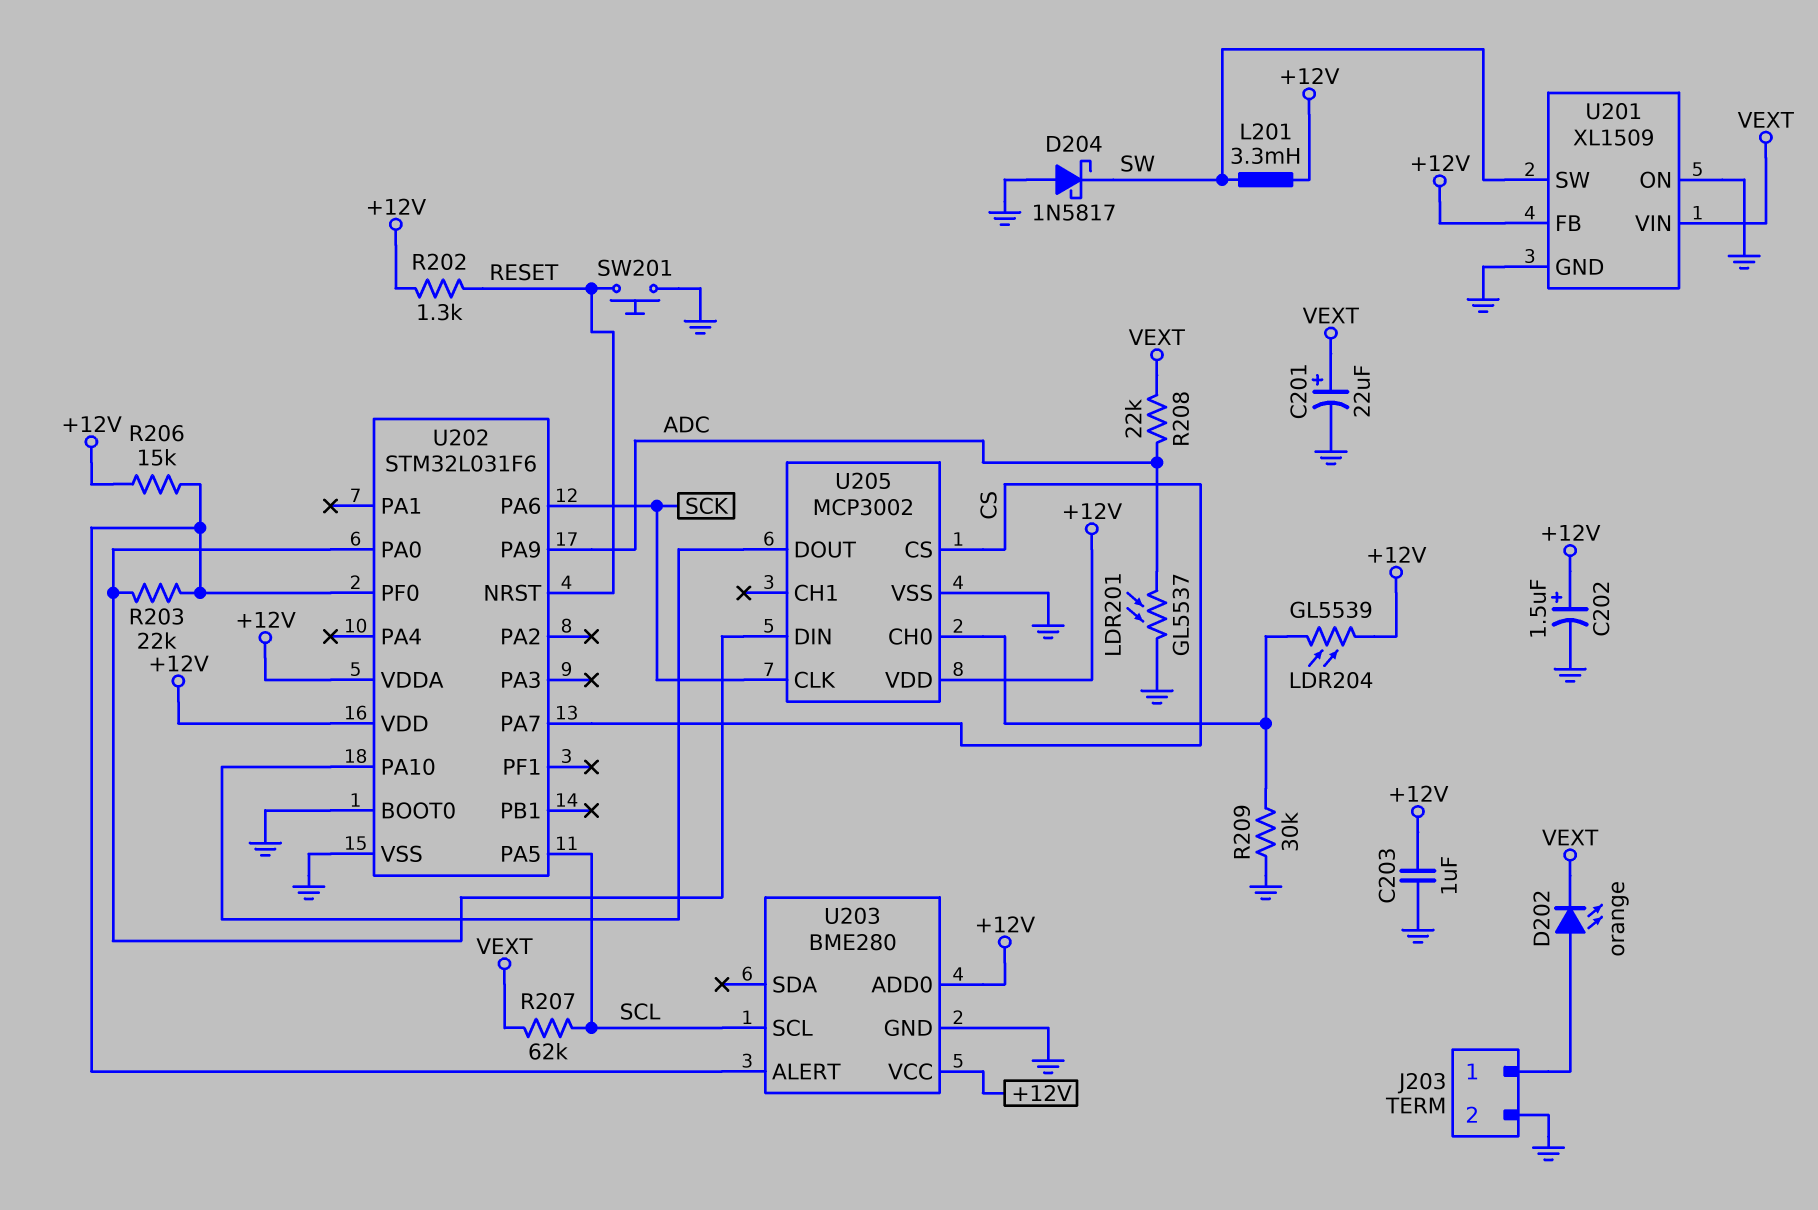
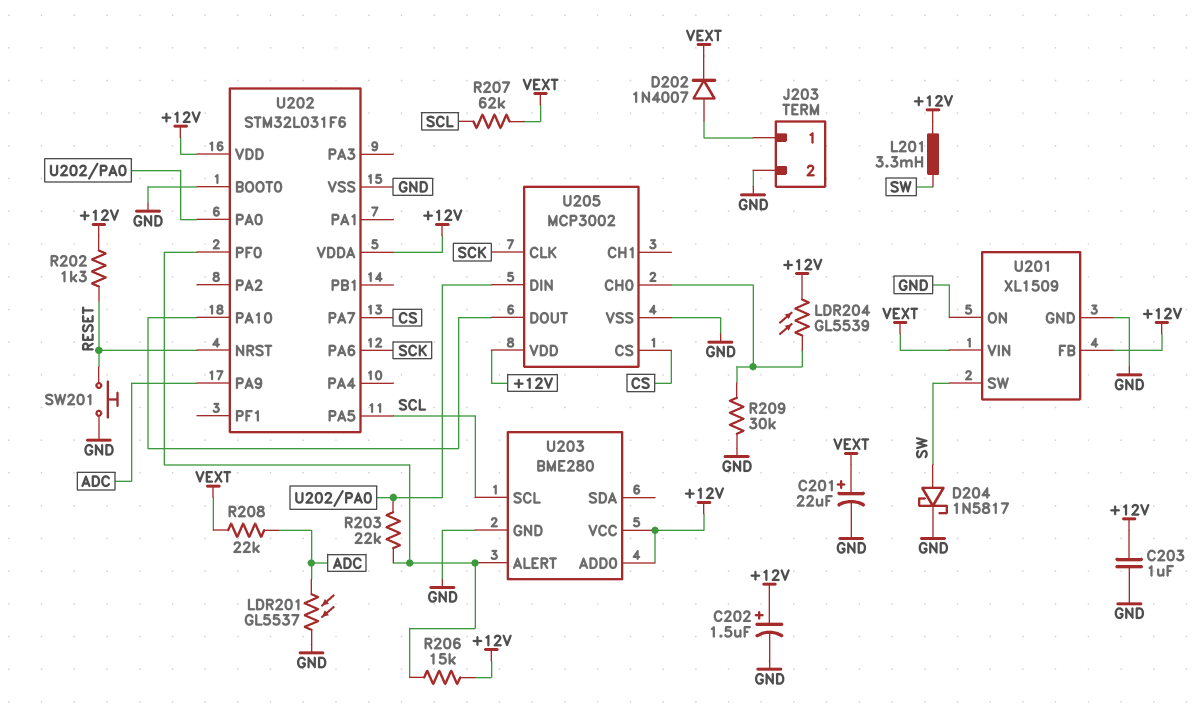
D202: LED orange (A J203/1, K VEXT) -> diode 1N4007 (A J203/1, K VEXT)
D204: schottky 1N5817 (A GND, K SW) -> schottky 1N5817 (A SW, K GND)

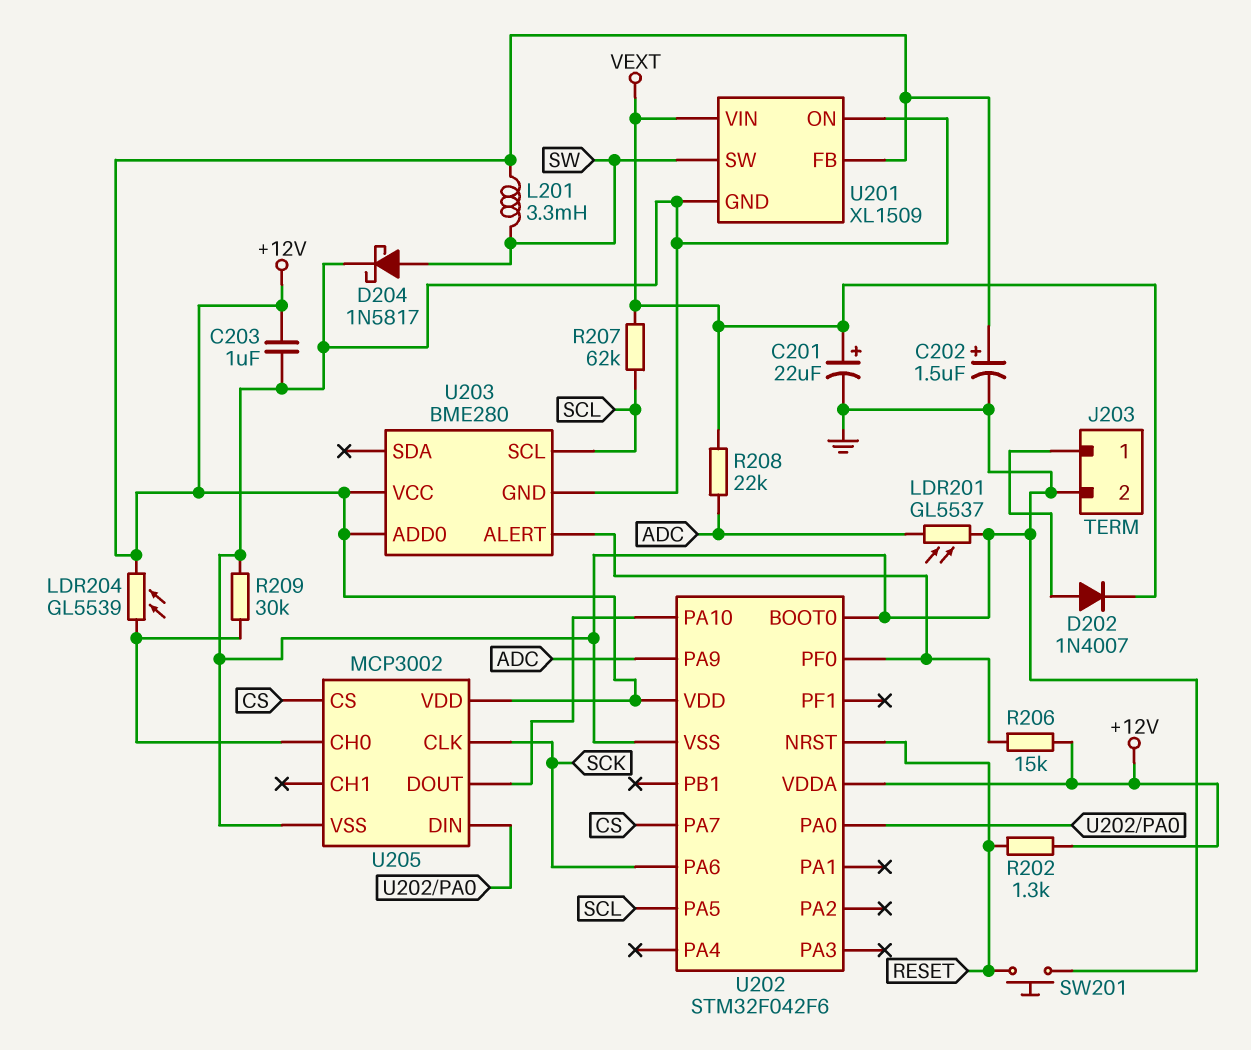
R203: 22k (U202/PA0, U202/PF0) -> none
U202: STM32L031F6 -> STM32F042F6

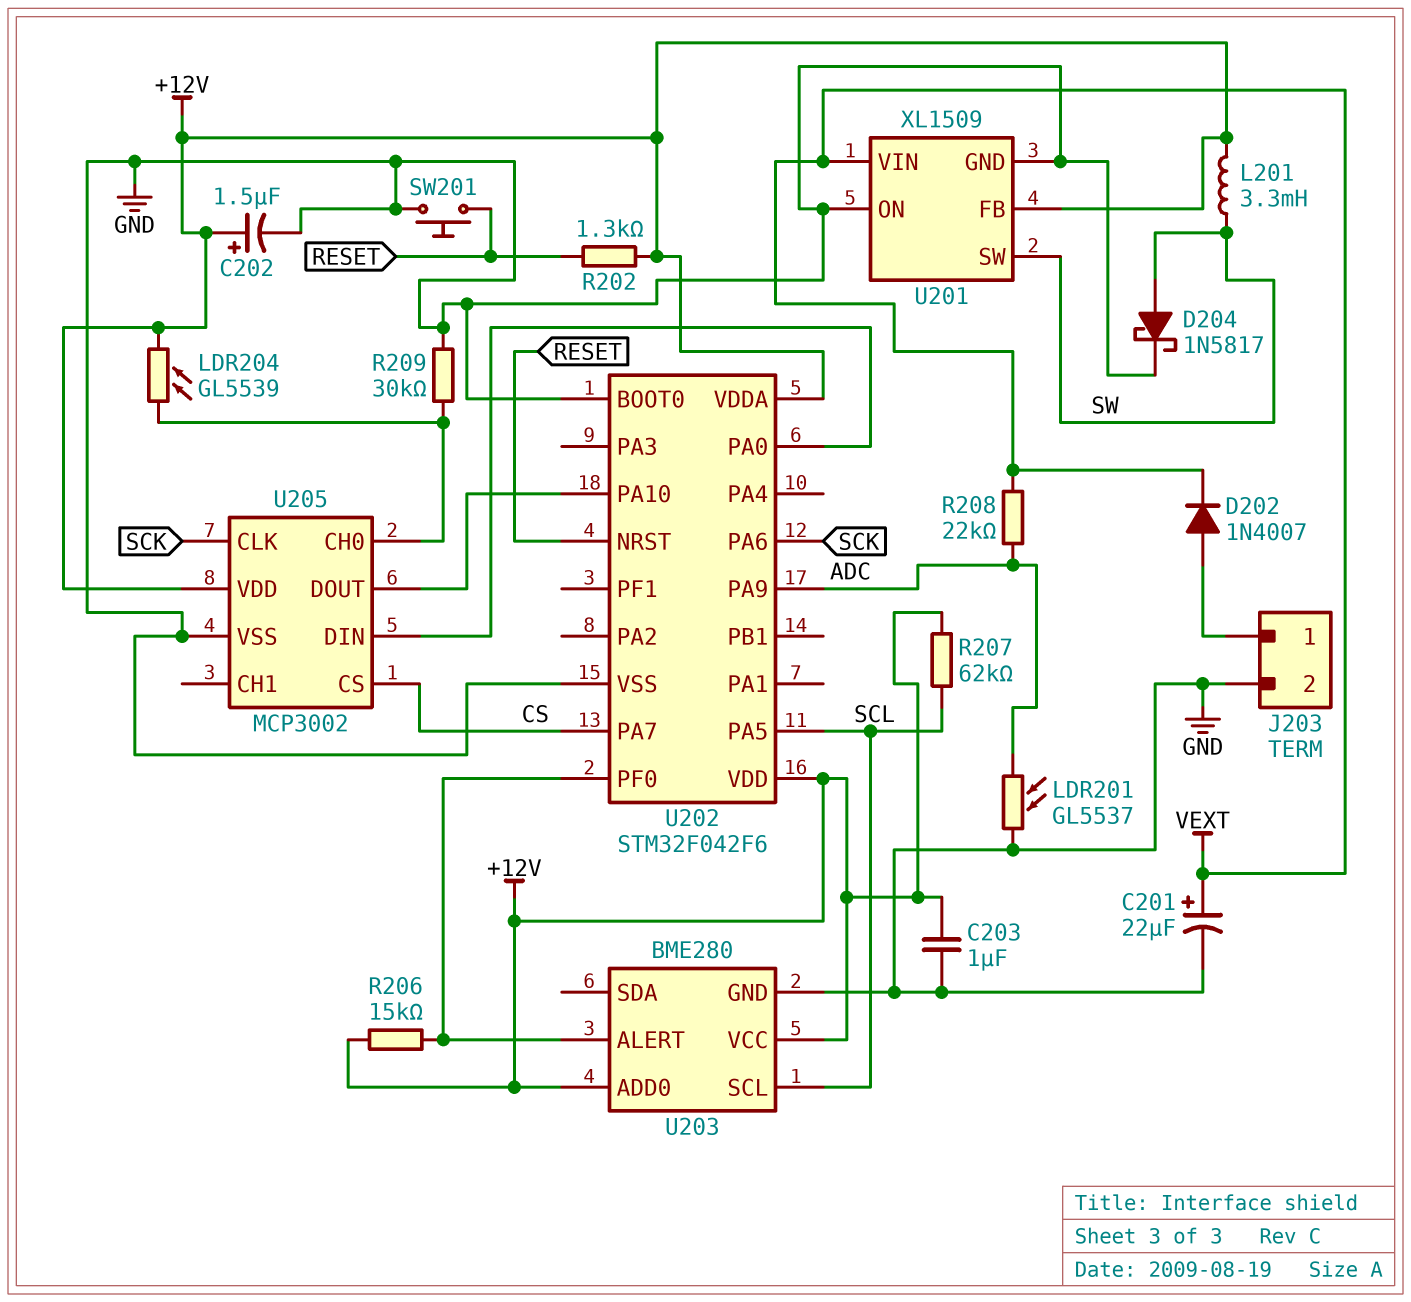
R207: 62k (SCL, VEXT) -> 62k (+12V, SCL)

